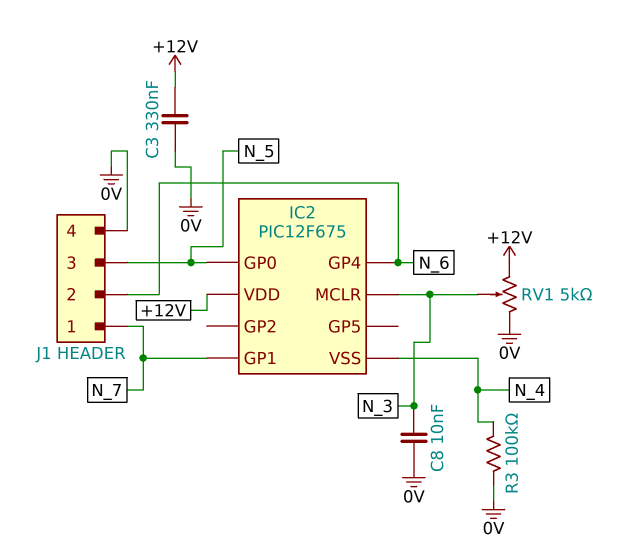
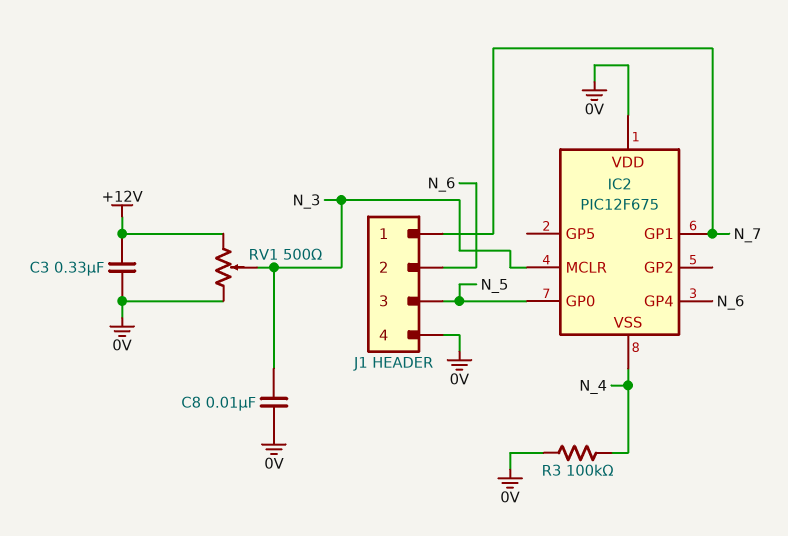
IC2 pin VDD: +12V -> 0V
RV1: 5k (+12V, 0V, wiper N_3) -> 500 (+12V, 0V, wiper N_3)

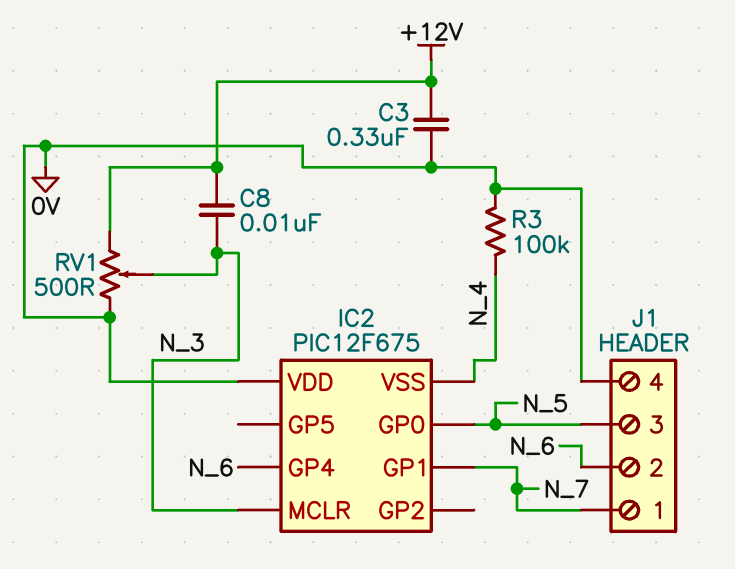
C8: 10nF (0V, N_3) -> 10nF (+12V, N_3)

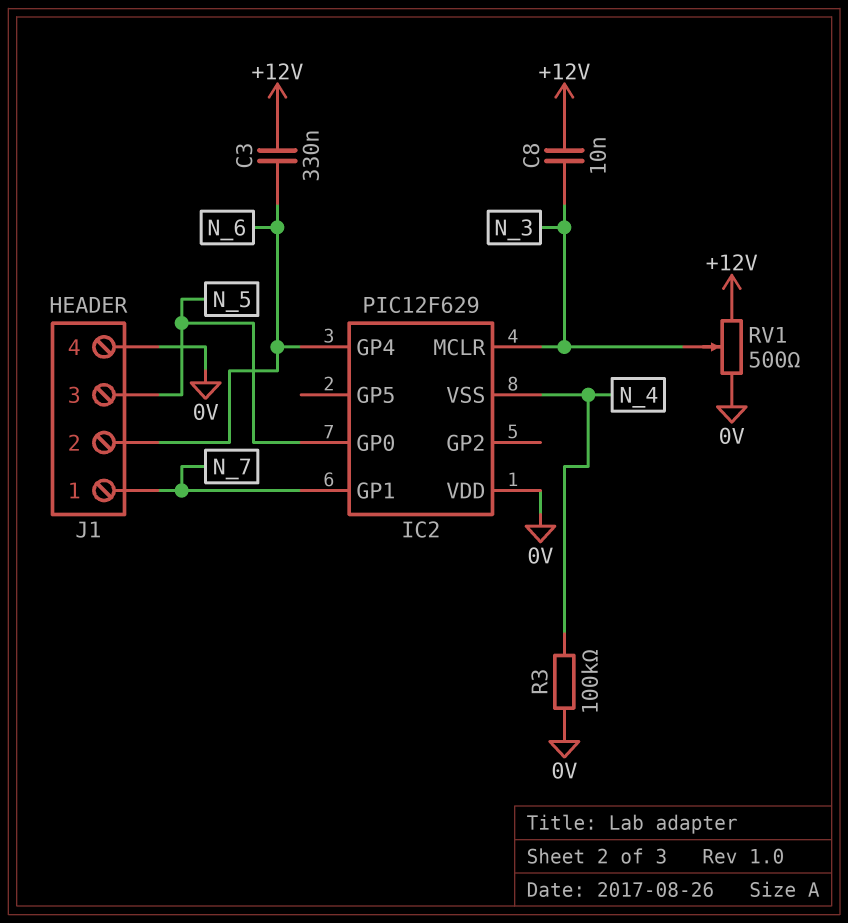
C3: 330nF (+12V, 0V) -> 330nF (+12V, N_6)
IC2: PIC12F675 -> PIC12F629

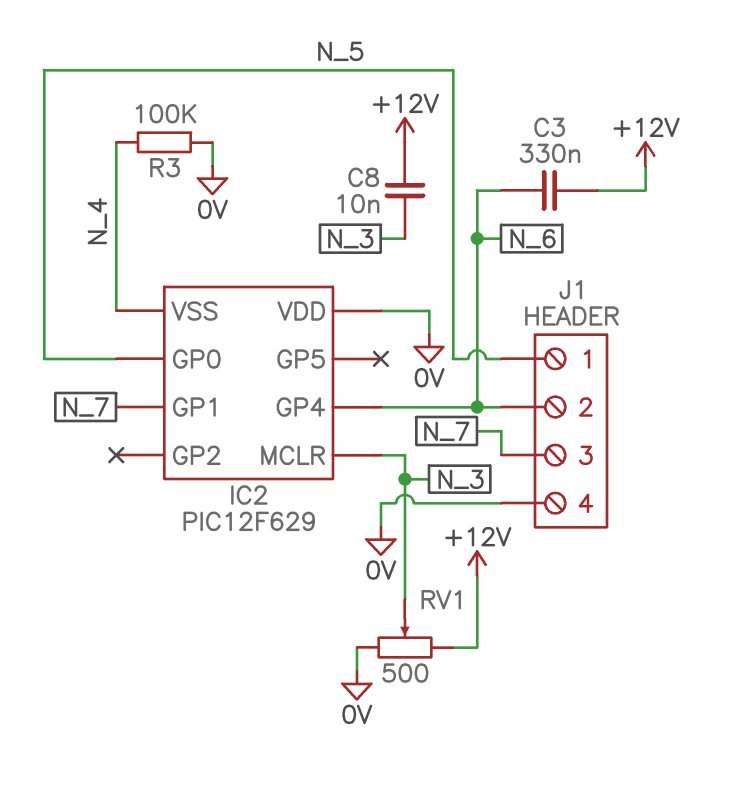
J1 pin 1: N_7 -> N_5
J1 pin 3: N_5 -> N_7

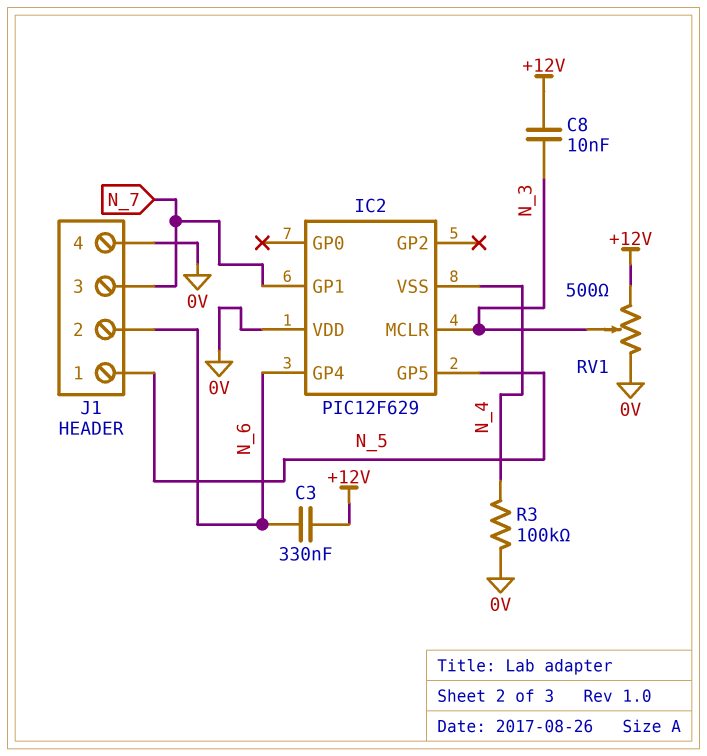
IC2 pin GP0: N_5 -> none
IC2 pin GP5: none -> N_5

